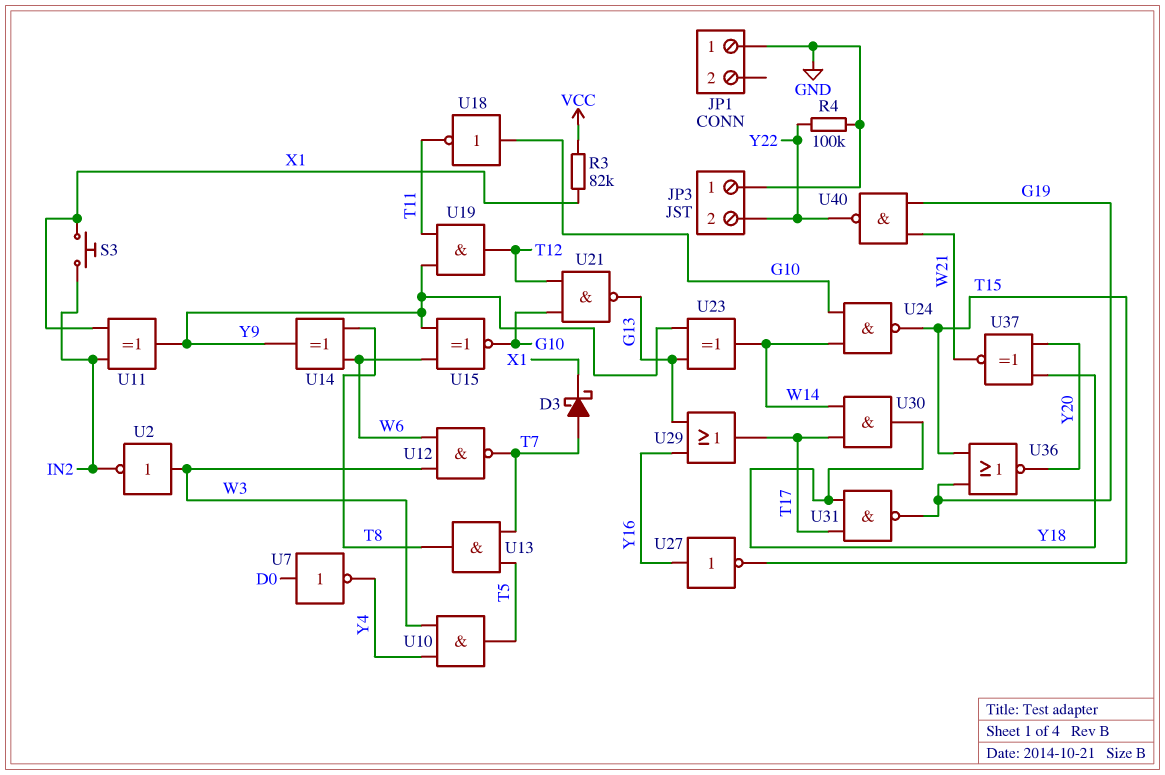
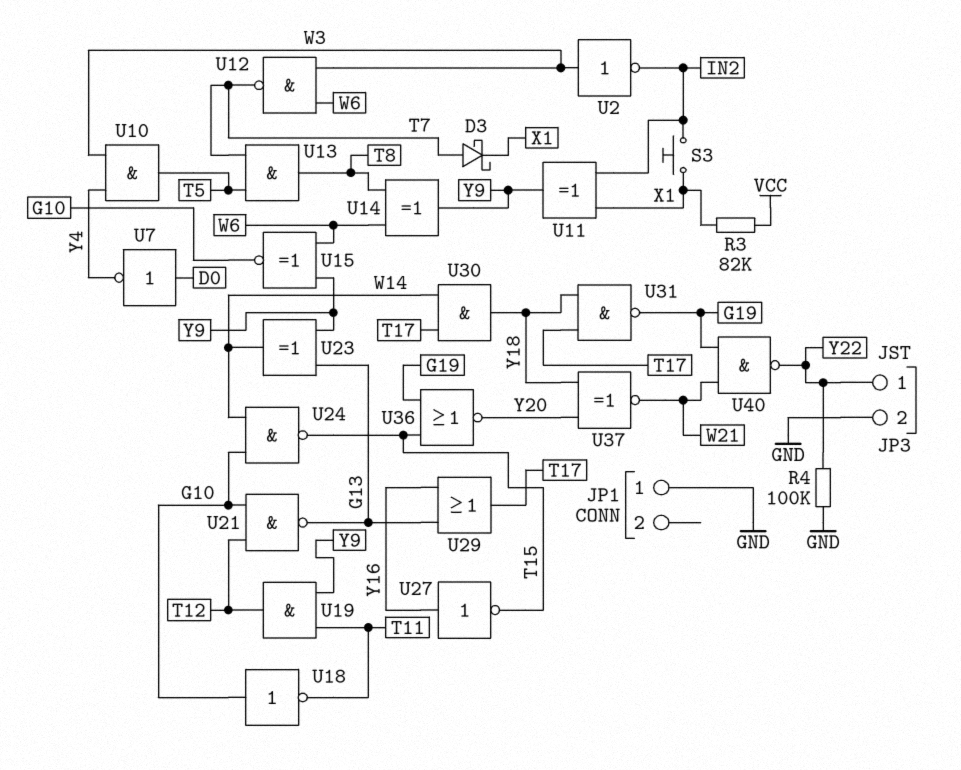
JP3 pin 1: GND -> Y22
JP3 pin 2: Y22 -> GND

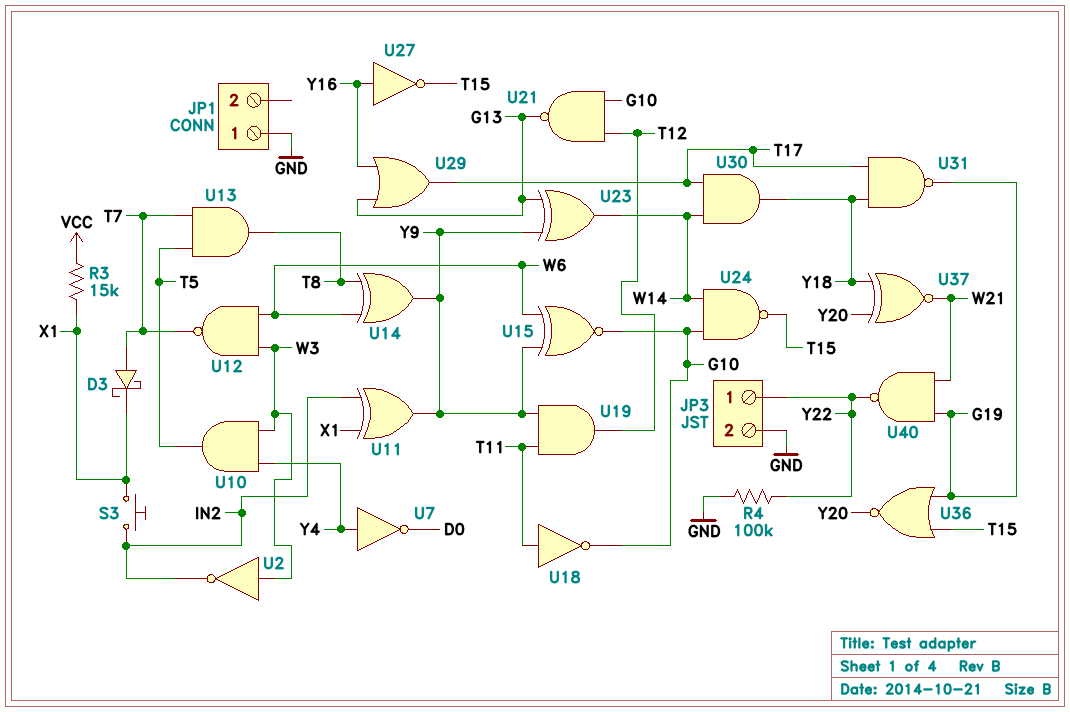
R3: 82k (VCC, X1) -> 15k (VCC, X1)
U7: NOT (in D0, out Y4) -> NOT (in Y4, out D0)
U18: NOT (in G10, out T11) -> NOT (in T11, out G10)

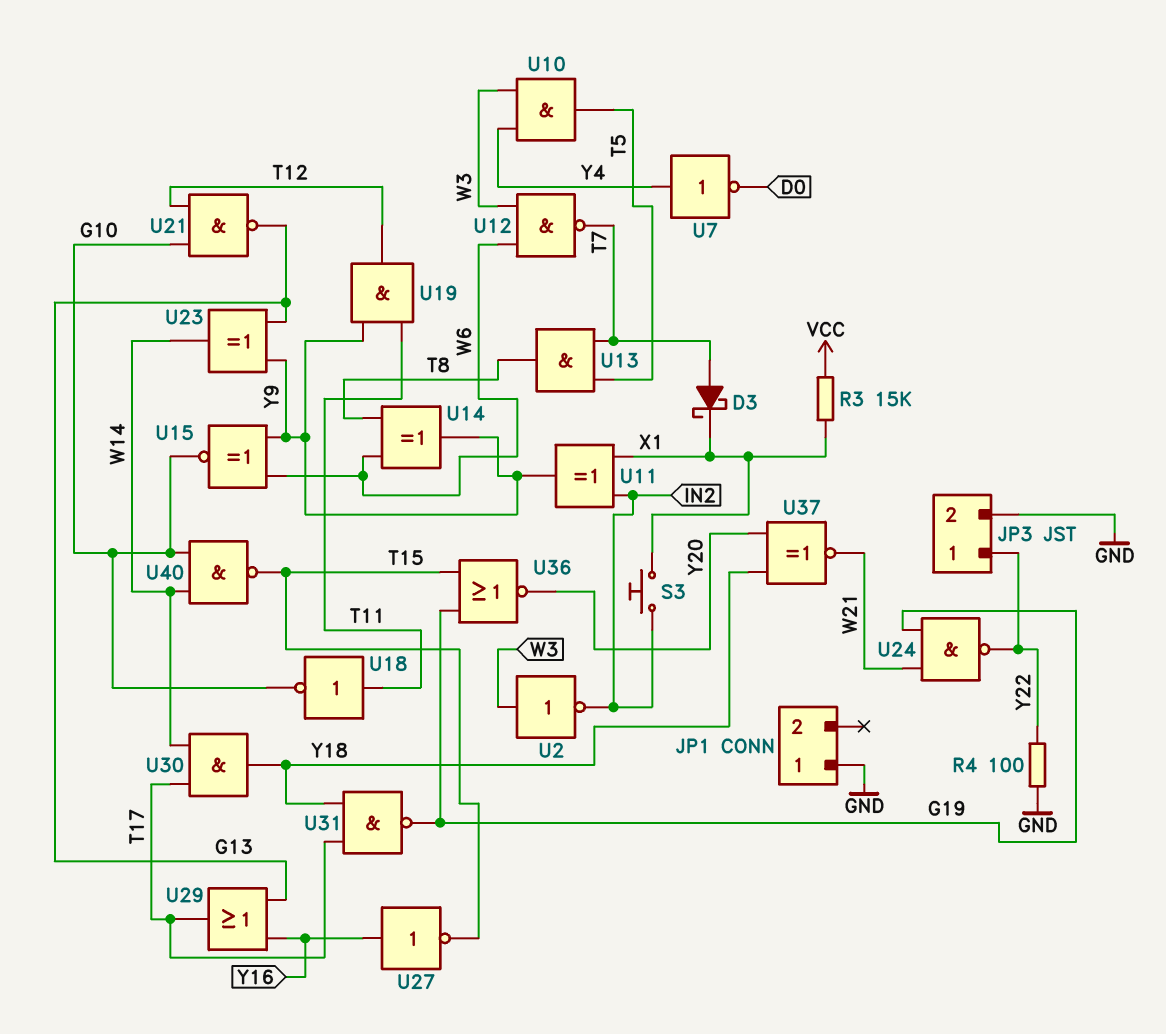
R4: 100k (GND, Y22) -> 100 (GND, Y22)
U24: NAND (in G10, in W14, out T15) -> NAND (in G19, in W21, out Y22)
U40: NAND (in G19, in W21, out Y22) -> NAND (in G10, in W14, out T15)

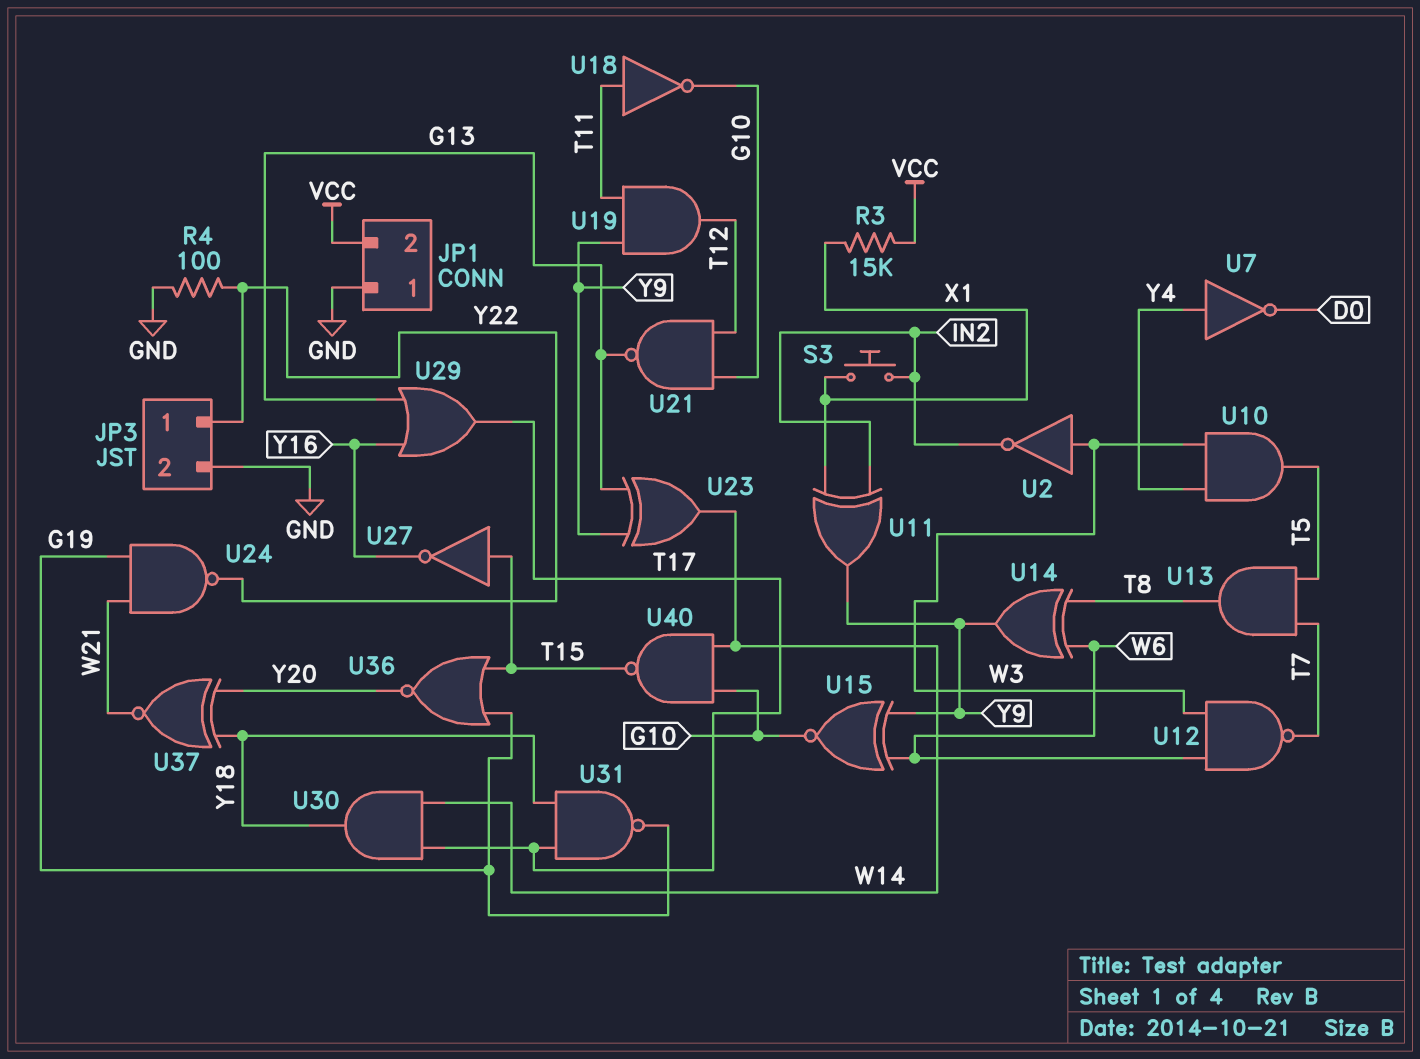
D3: schottky (A T7, K X1) -> none
JP1 pin 2: none -> VCC
U27: NOT (in Y16, out T15) -> NOT (in T15, out Y16)

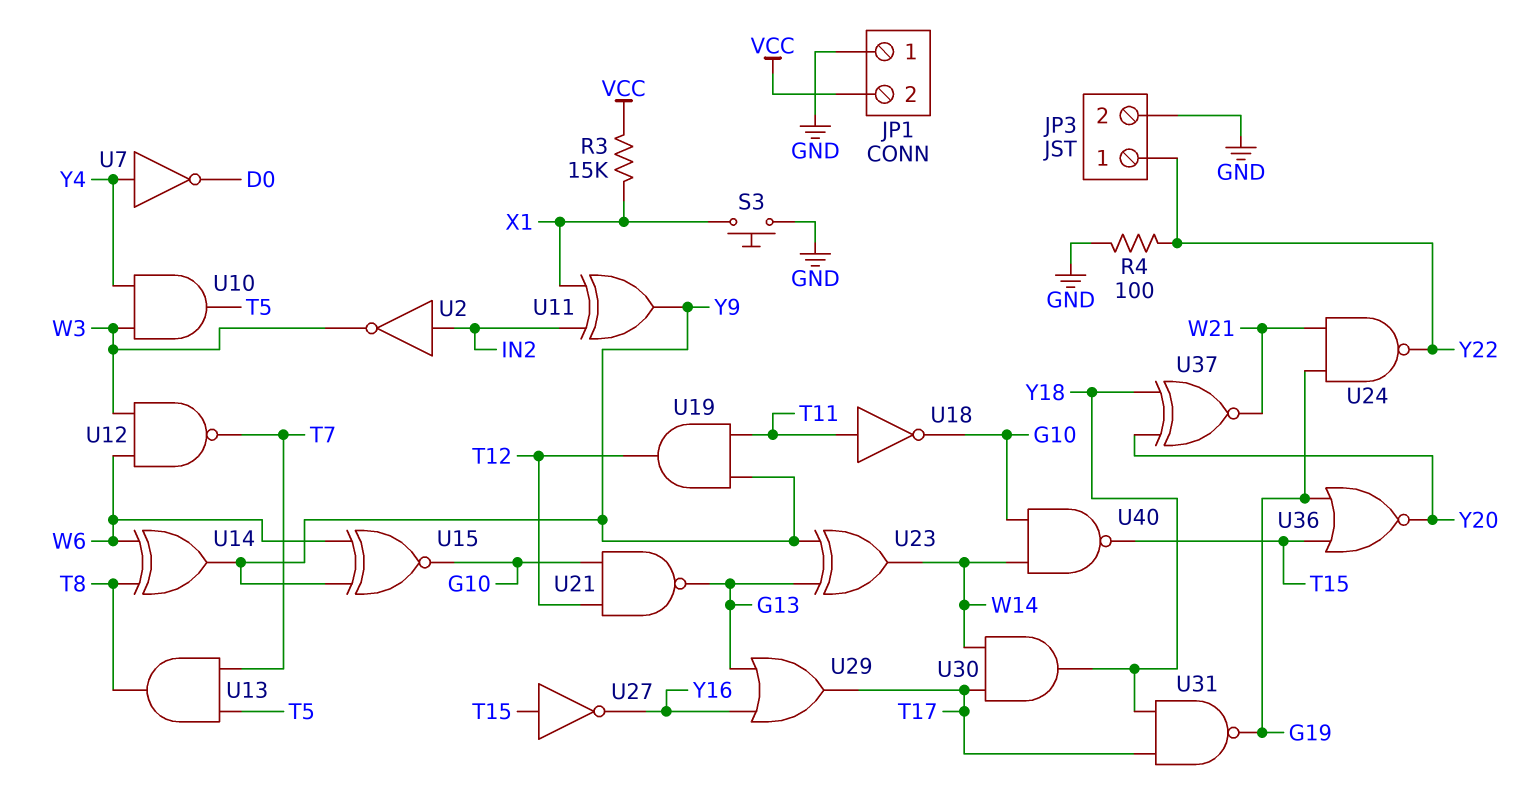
S3: button (IN2, X1) -> button (GND, X1)
U2: NOT (in W3, out IN2) -> NOT (in IN2, out W3)

